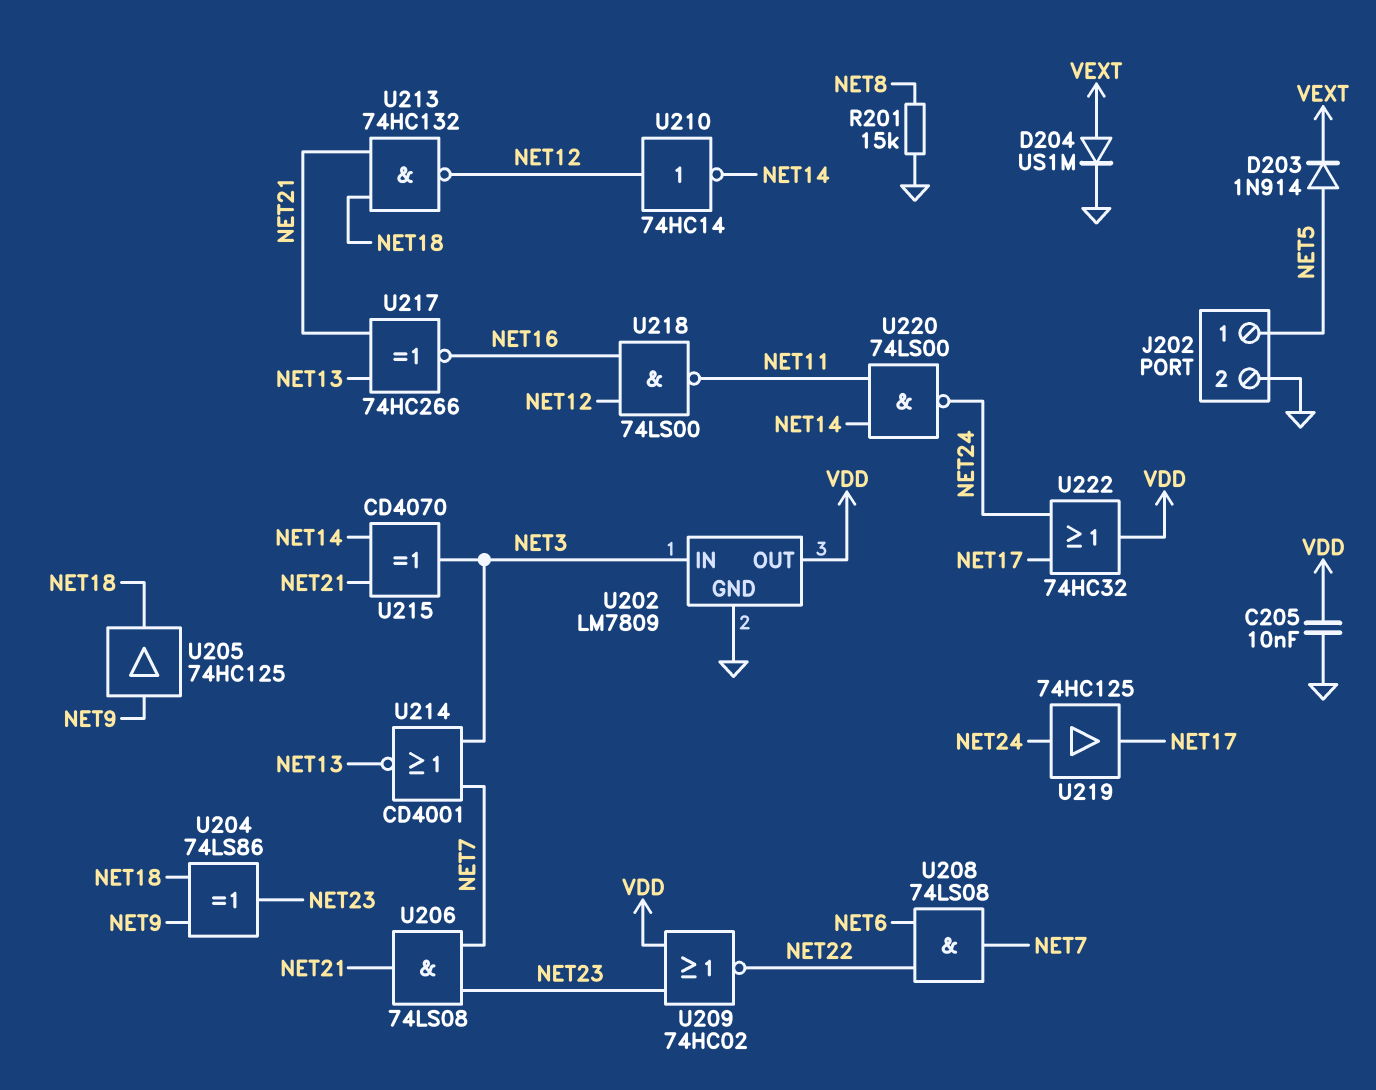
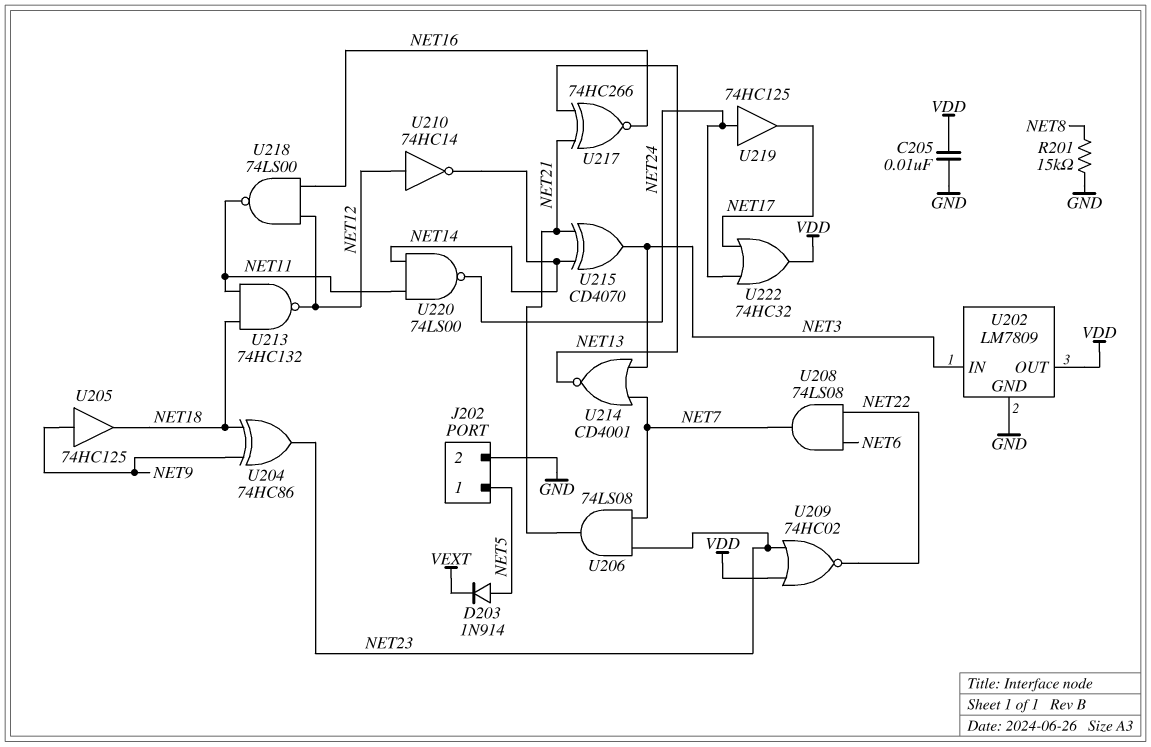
D204: diode US1M (A VEXT, K GND) -> none
U204: XOR 74LS86 (in NET9, in NET18, out NET23) -> XOR 74HC86 (in NET9, in NET18, out NET23)
U213: NAND 74HC132 (in NET18, in NET21, out NET12) -> NAND 74HC132 (in NET11, in NET18, out NET12)

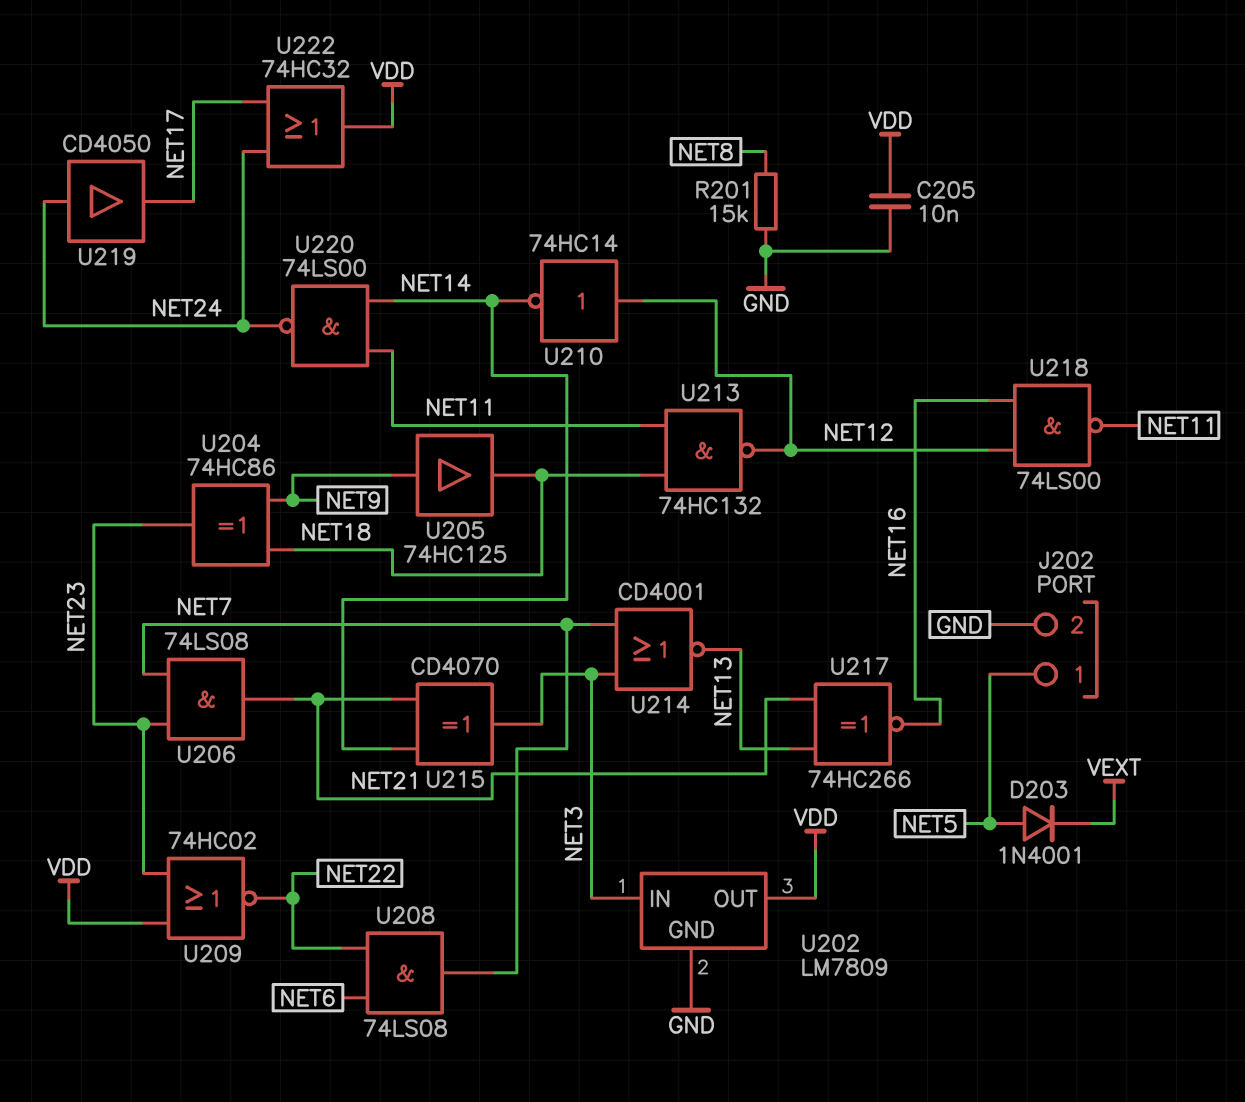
D203: diode 1N914 (A NET5, K VEXT) -> diode 1N4001 (A NET5, K VEXT)
U219: buffer 74HC125 (in NET24, out NET17) -> buffer CD4050 (in NET24, out NET17)

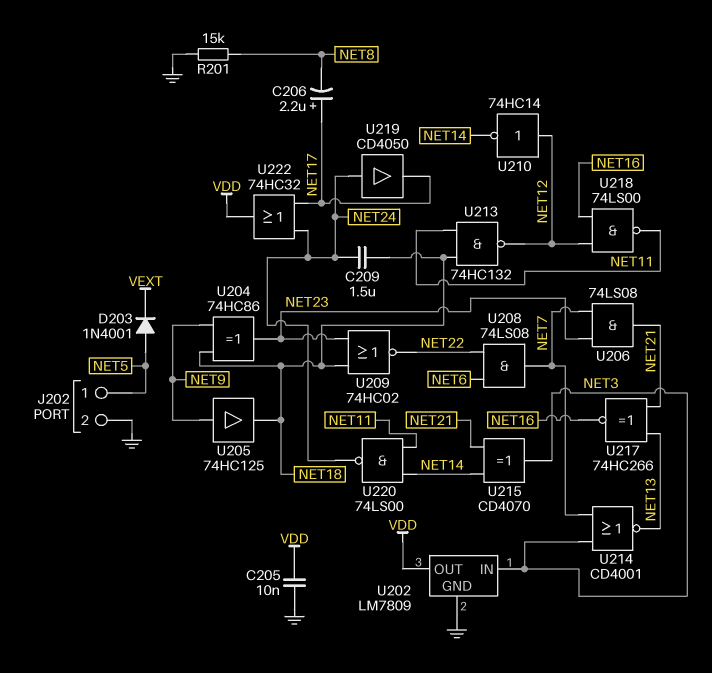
C206: none -> 2.2uF (plus NET17, minus NET8)
C209: none -> 1.5uF (NET18, NET24)
U209: NOR 74HC02 (in NET23, in VDD, out NET22) -> NOR 74HC02 (in NET18, in NET23, out NET22)

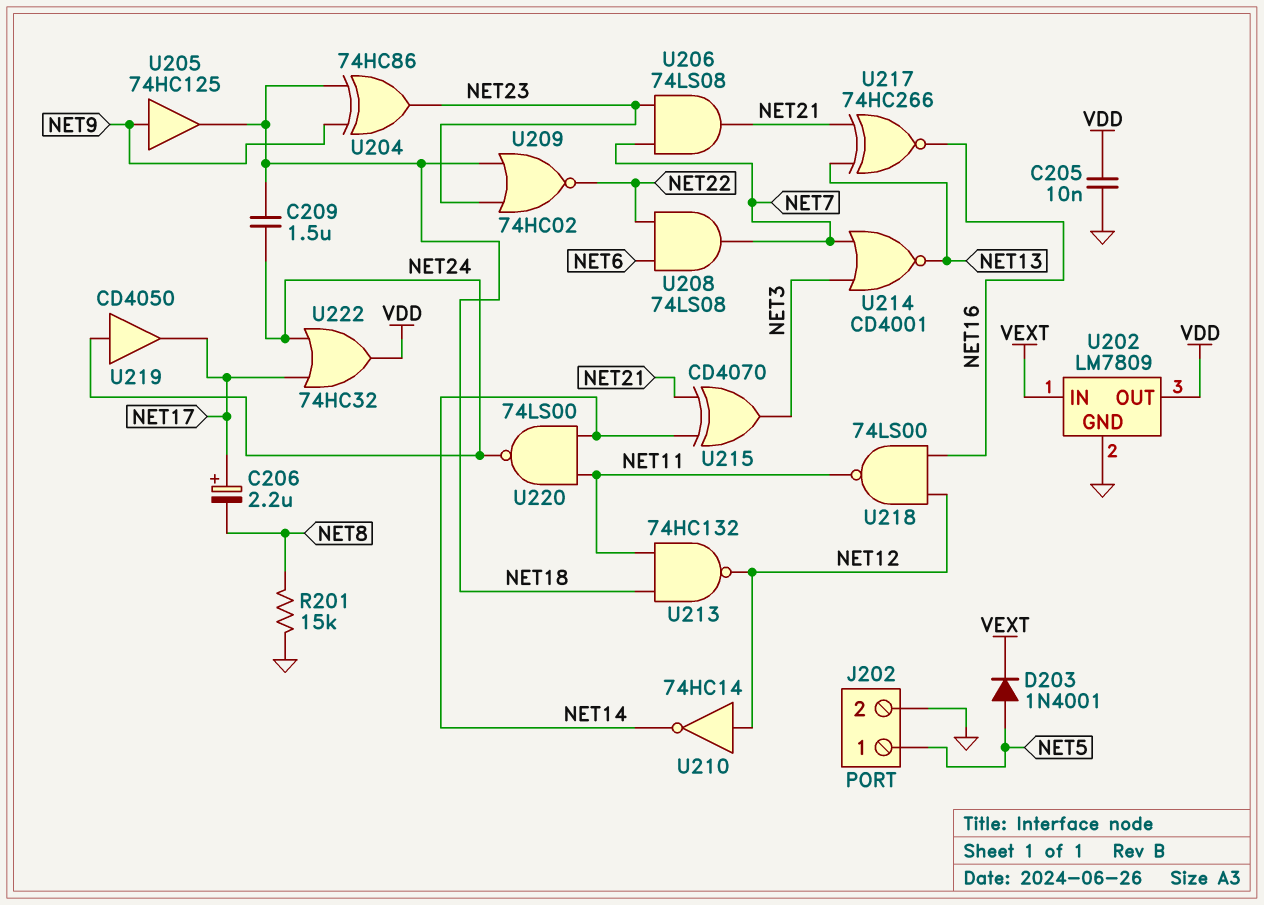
U202 pin IN: NET3 -> VEXT

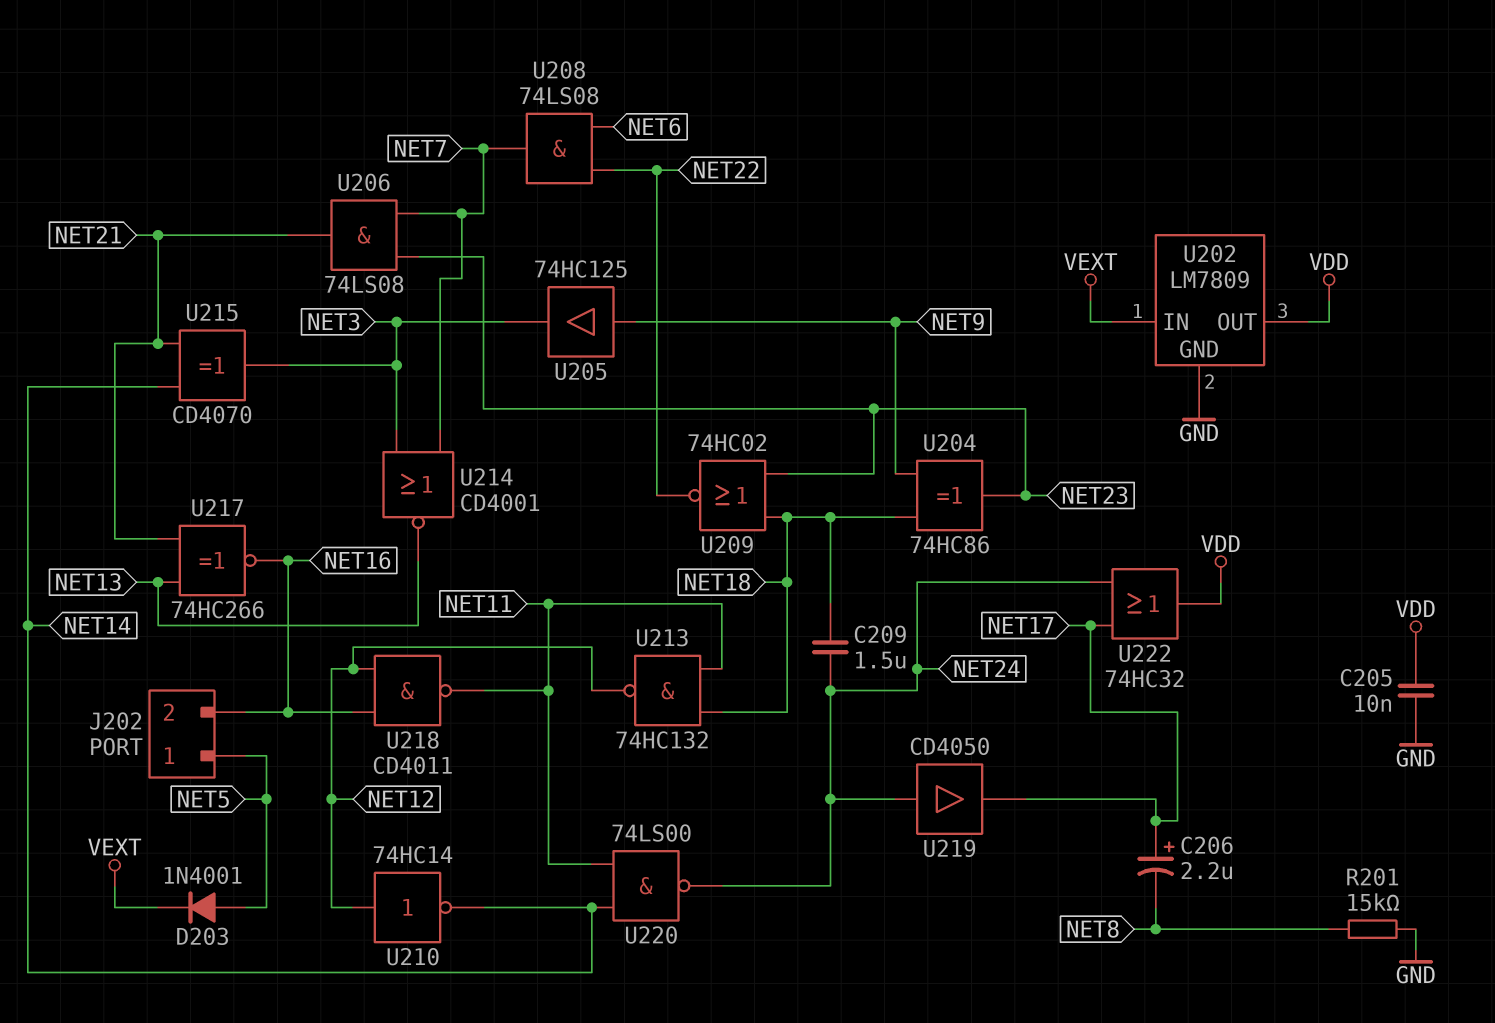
J202 pin 2: GND -> NET16
U205: buffer 74HC125 (in NET9, out NET18) -> buffer 74HC125 (in NET9, out NET3)
U218: NAND 74LS00 (in NET12, in NET16, out NET11) -> NAND CD4011 (in NET12, in NET16, out NET11)

